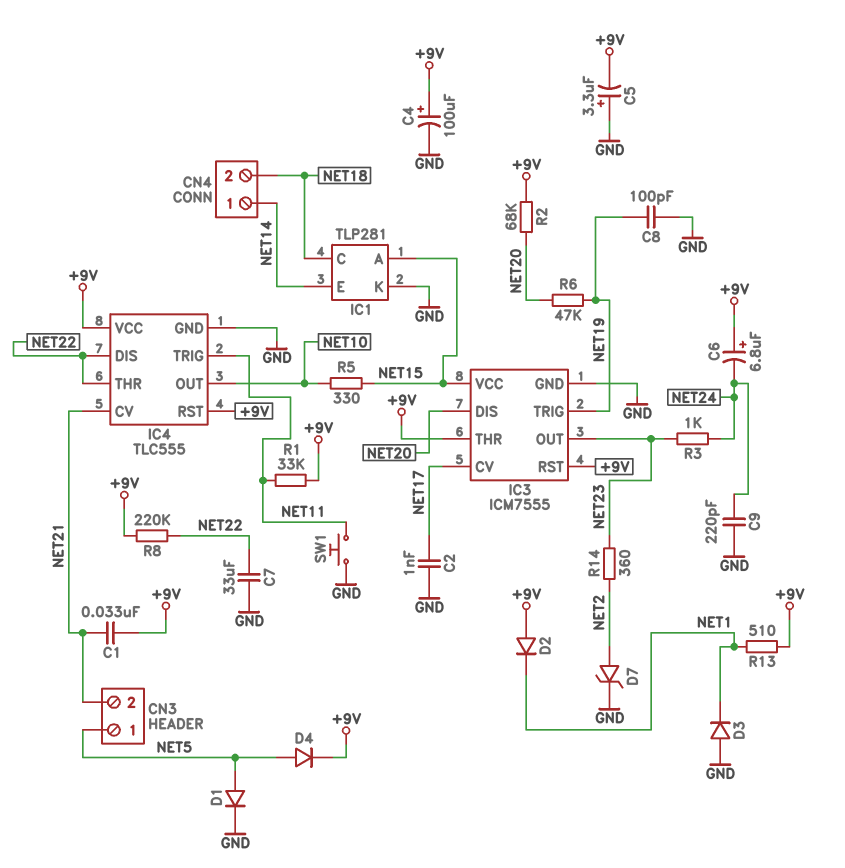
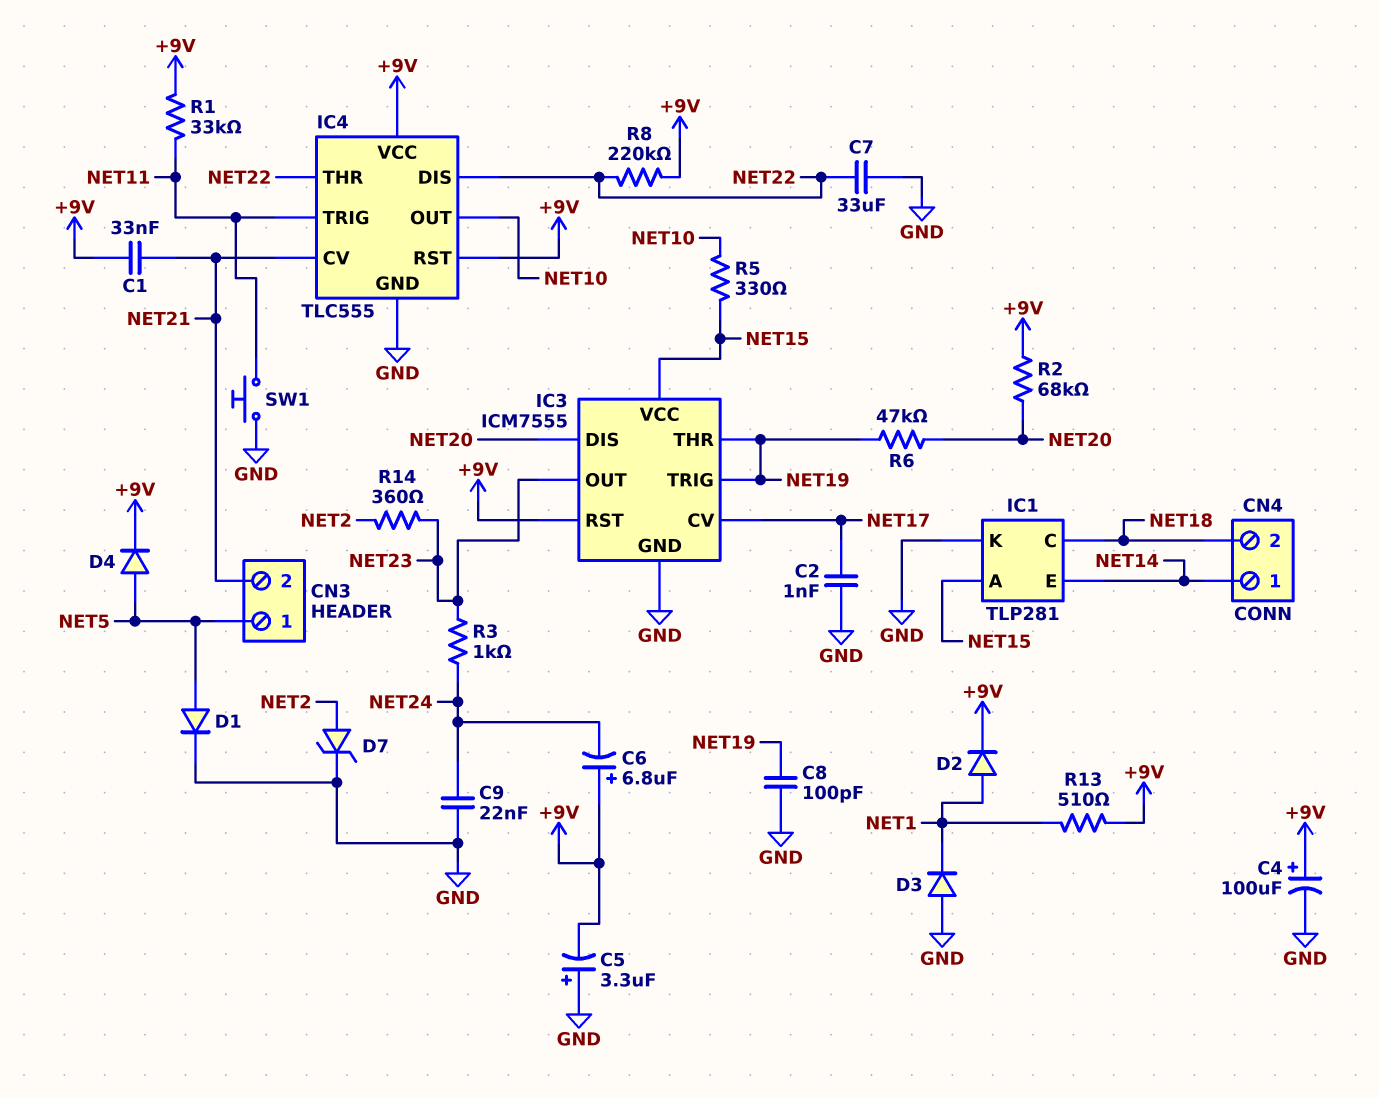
C9: 220pF (GND, NET24) -> 22nF (GND, NET24)
D2: diode (A +9V, K NET1) -> diode (A NET1, K +9V)
IC3 pin THR: +9V -> NET19

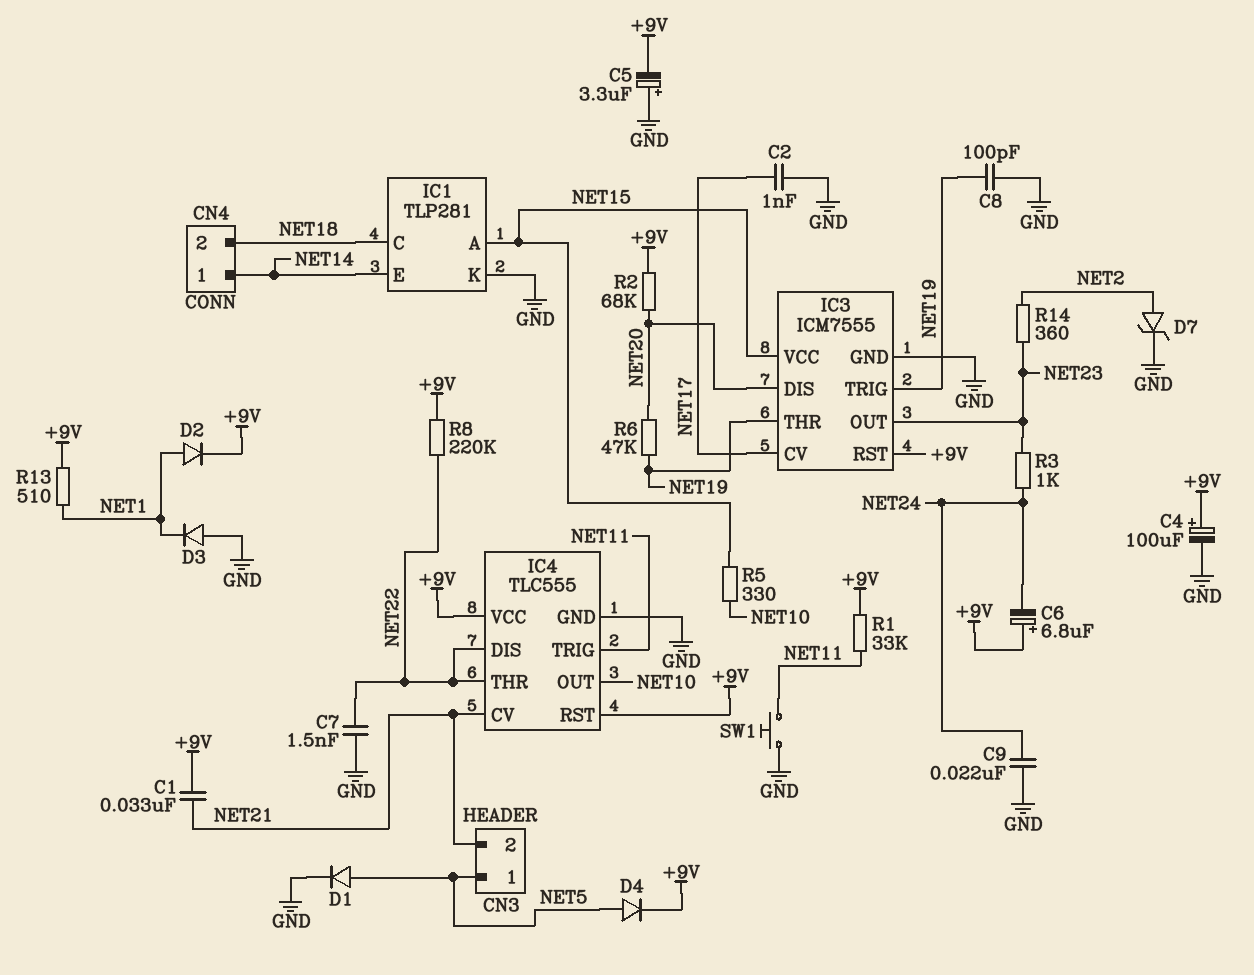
C7: 33uF (GND, NET22) -> 1.5nF (GND, NET22)

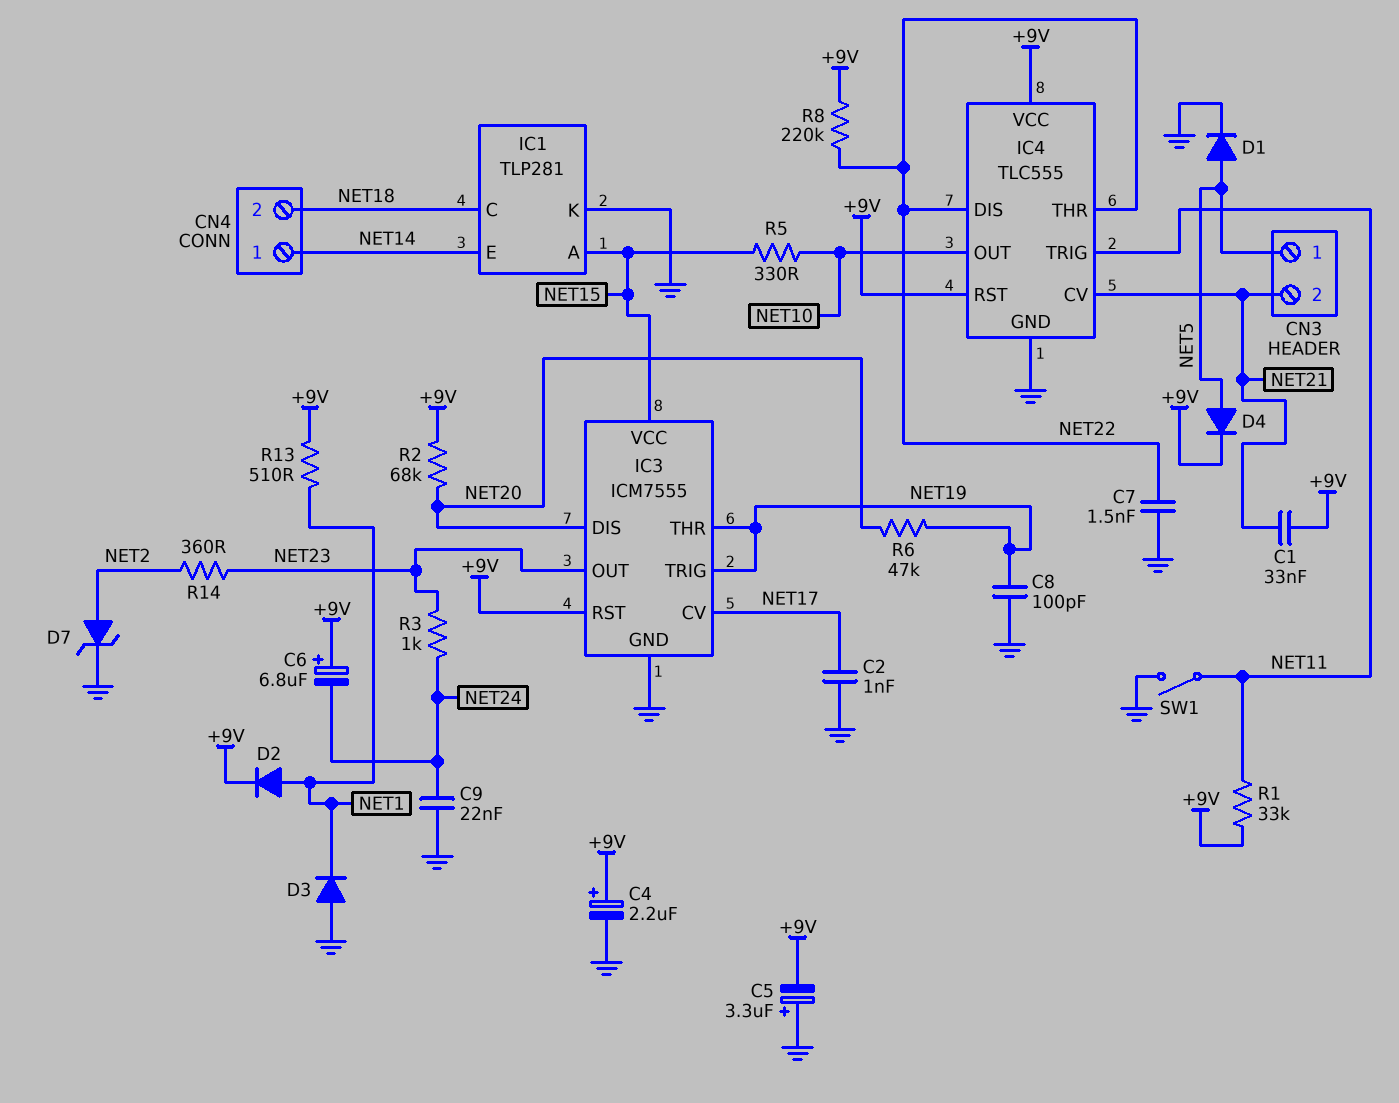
C4: 100uF (plus +9V, minus GND) -> 2.2uF (plus +9V, minus GND)
SW1: button (GND, NET11) -> switch (GND, NET11)

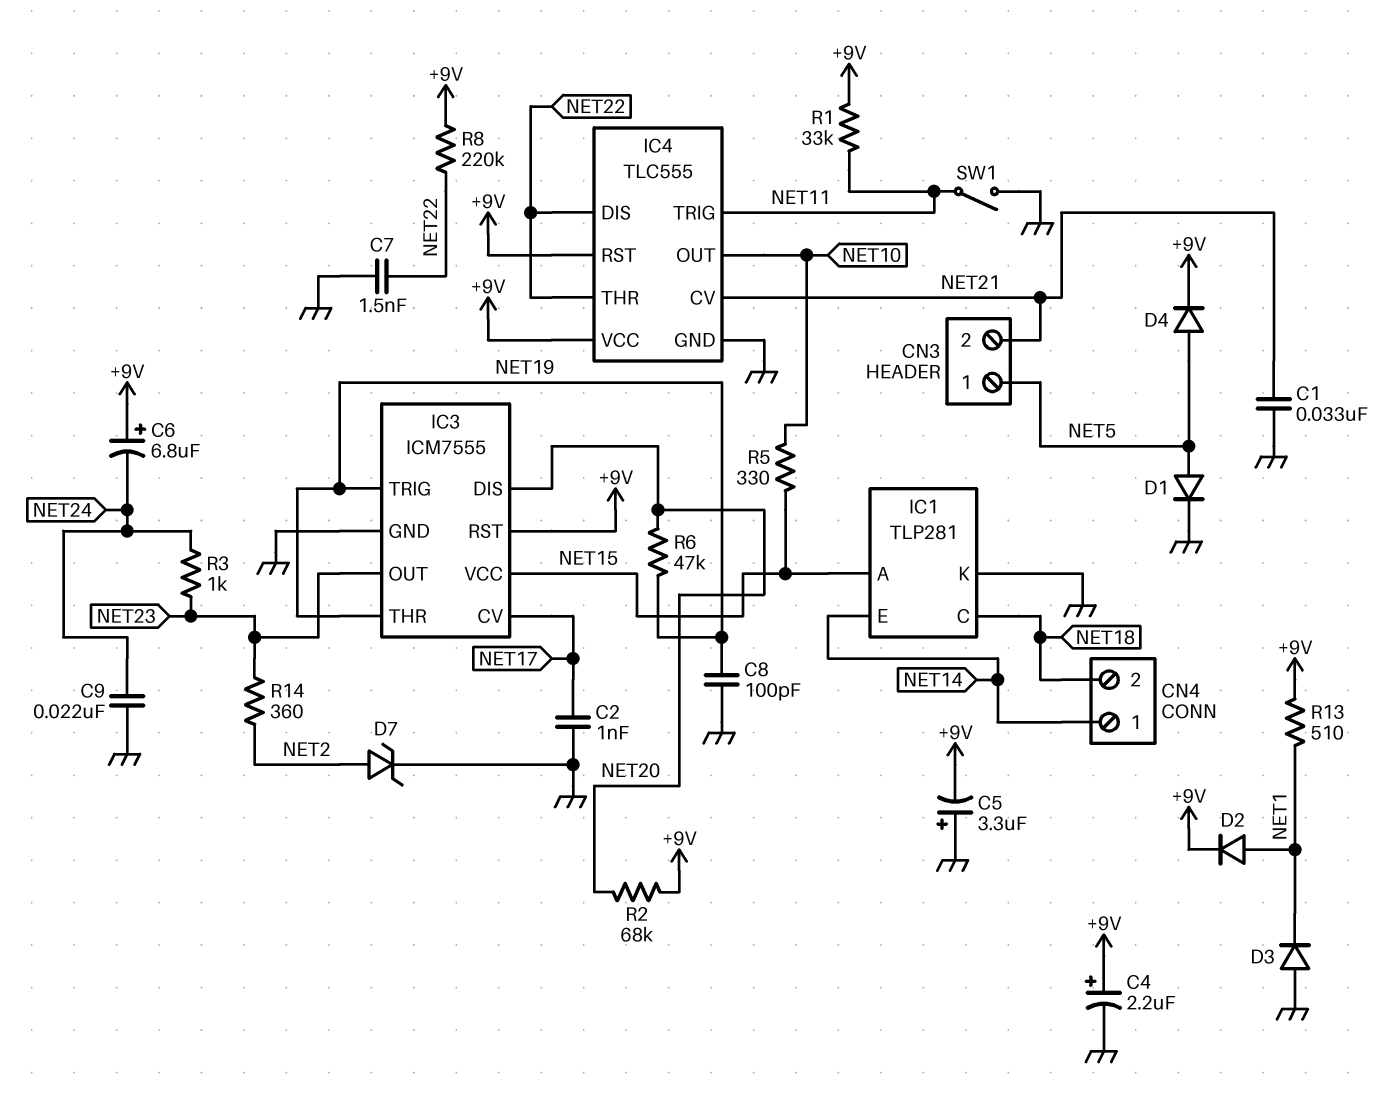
C1: 33nF (+9V, NET21) -> 33nF (GND, NET21)

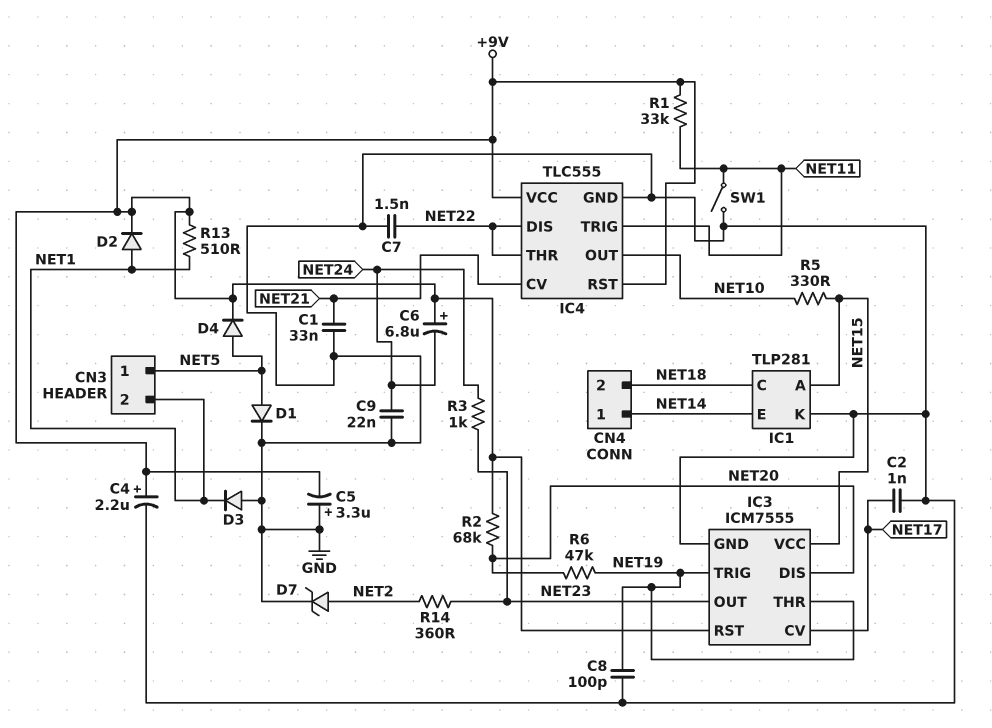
CN3 pin 2: NET21 -> NET1
R8: 220k (+9V, NET22) -> none

